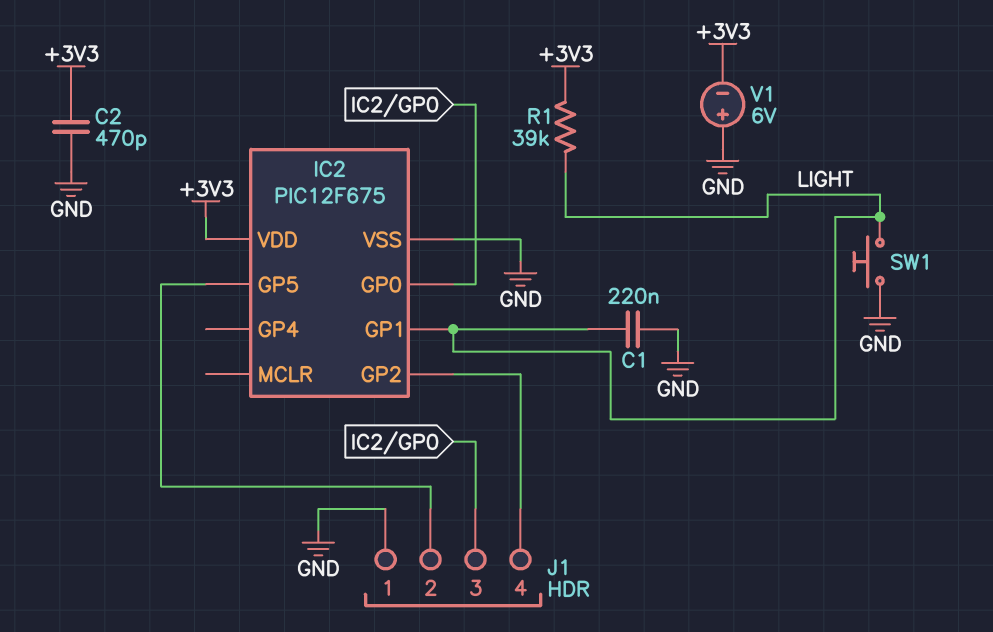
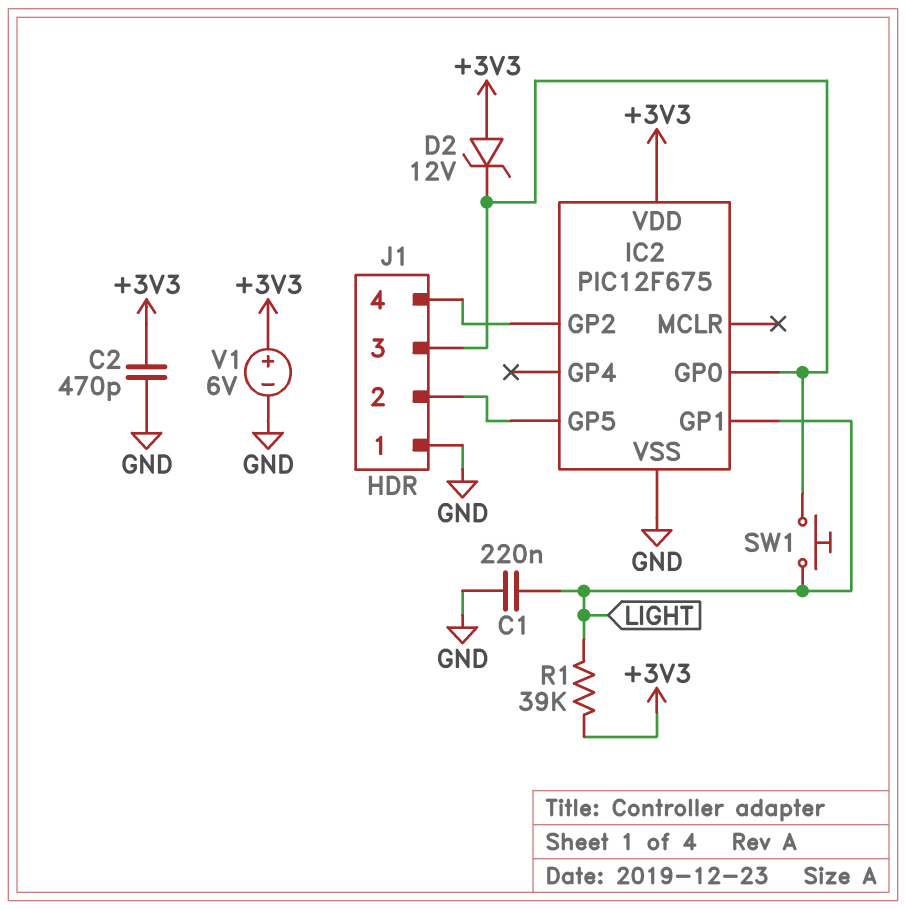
D2: none -> zener 12V (A +3V3, K IC2/GP0)
SW1: button (GND, LIGHT) -> button (IC2/GP0, LIGHT)
V1: 6V (plus GND, minus +3V3) -> 6V (plus +3V3, minus GND)

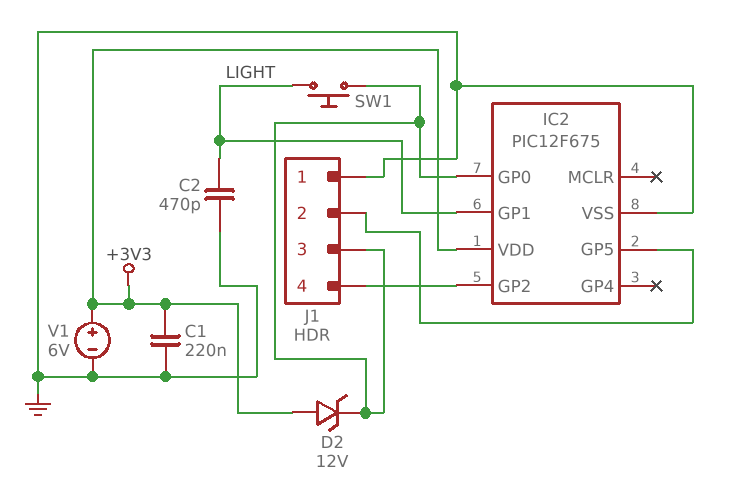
C1: 220nF (GND, LIGHT) -> 220nF (+3V3, GND)
C2: 470pF (+3V3, GND) -> 470pF (GND, LIGHT)
R1: 39k (+3V3, LIGHT) -> none

